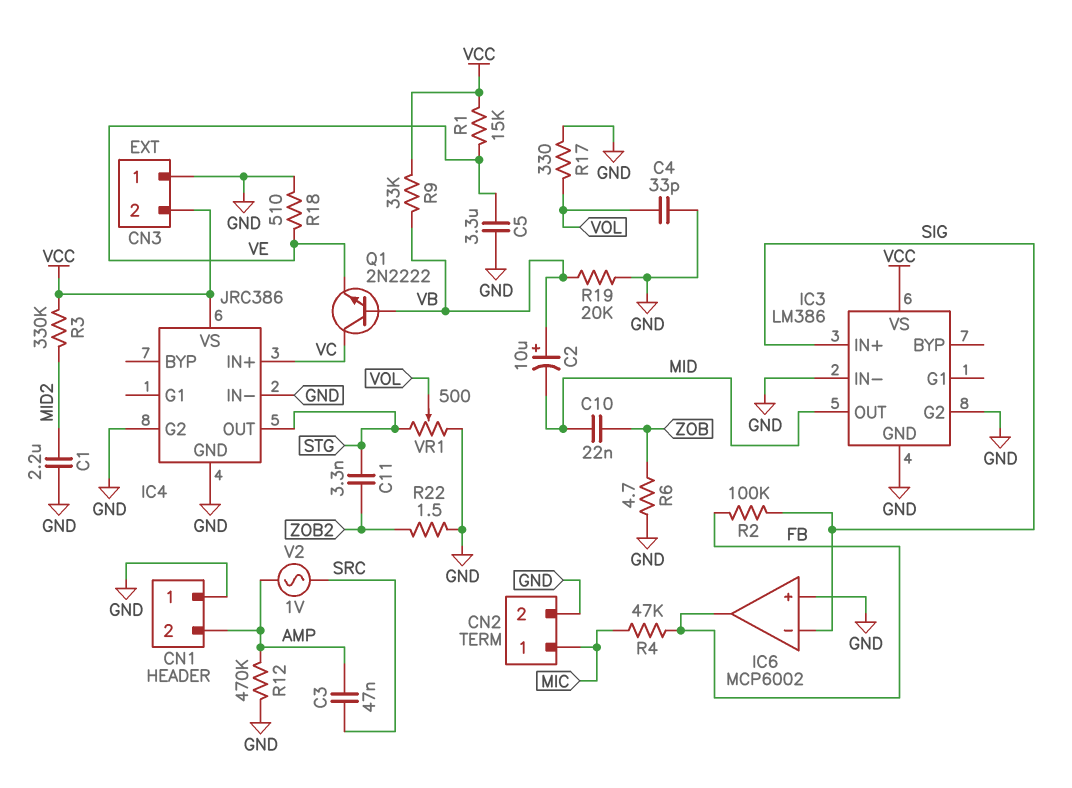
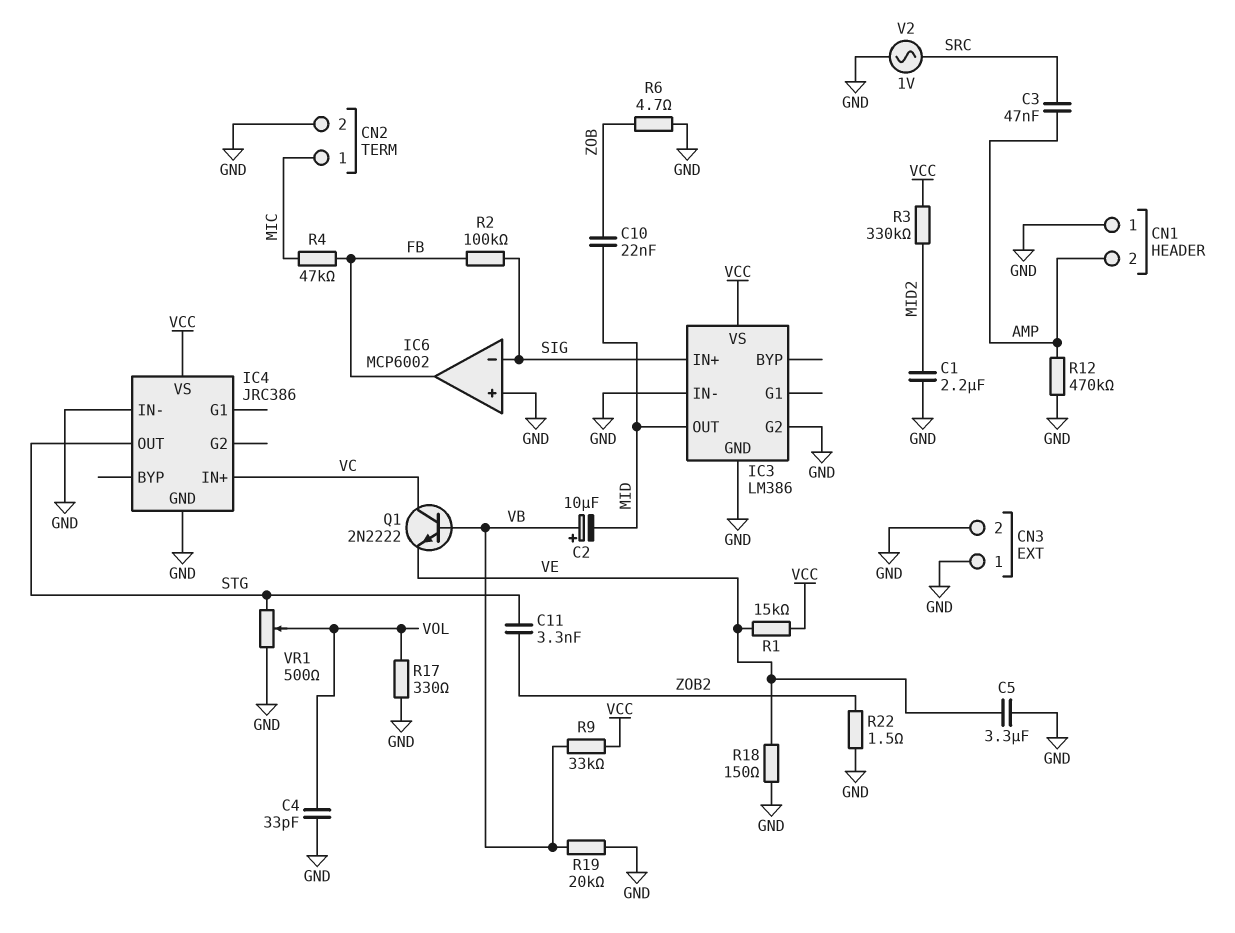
CN3 pin 2: VCC -> GND
IC4 pin G2: GND -> none
R18: 510 (GND, VE) -> 150 (GND, VE)
V2: AC 1V (AMP, SRC) -> AC 1V (GND, SRC)

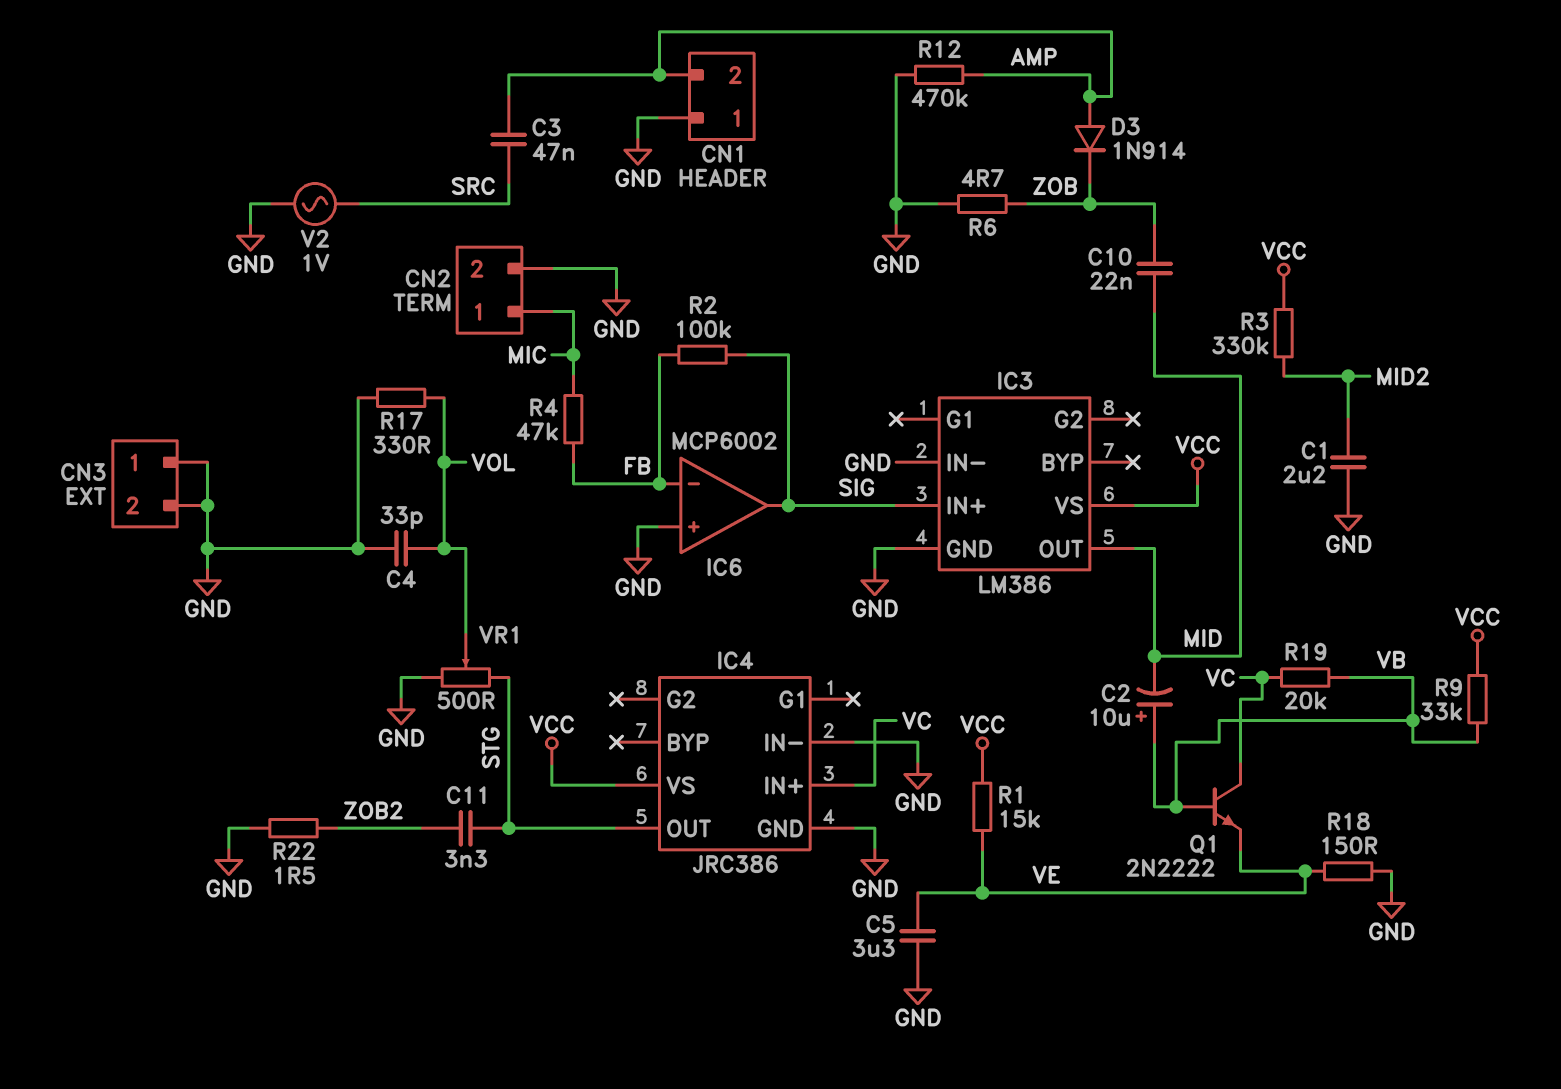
D3: none -> diode 1N914 (A AMP, K ZOB)
IC3 pin G2: GND -> none
IC6 pin in-: SIG -> FB
IC6 pin out: FB -> SIG
R19: 20k (GND, VB) -> 20k (VB, VC)

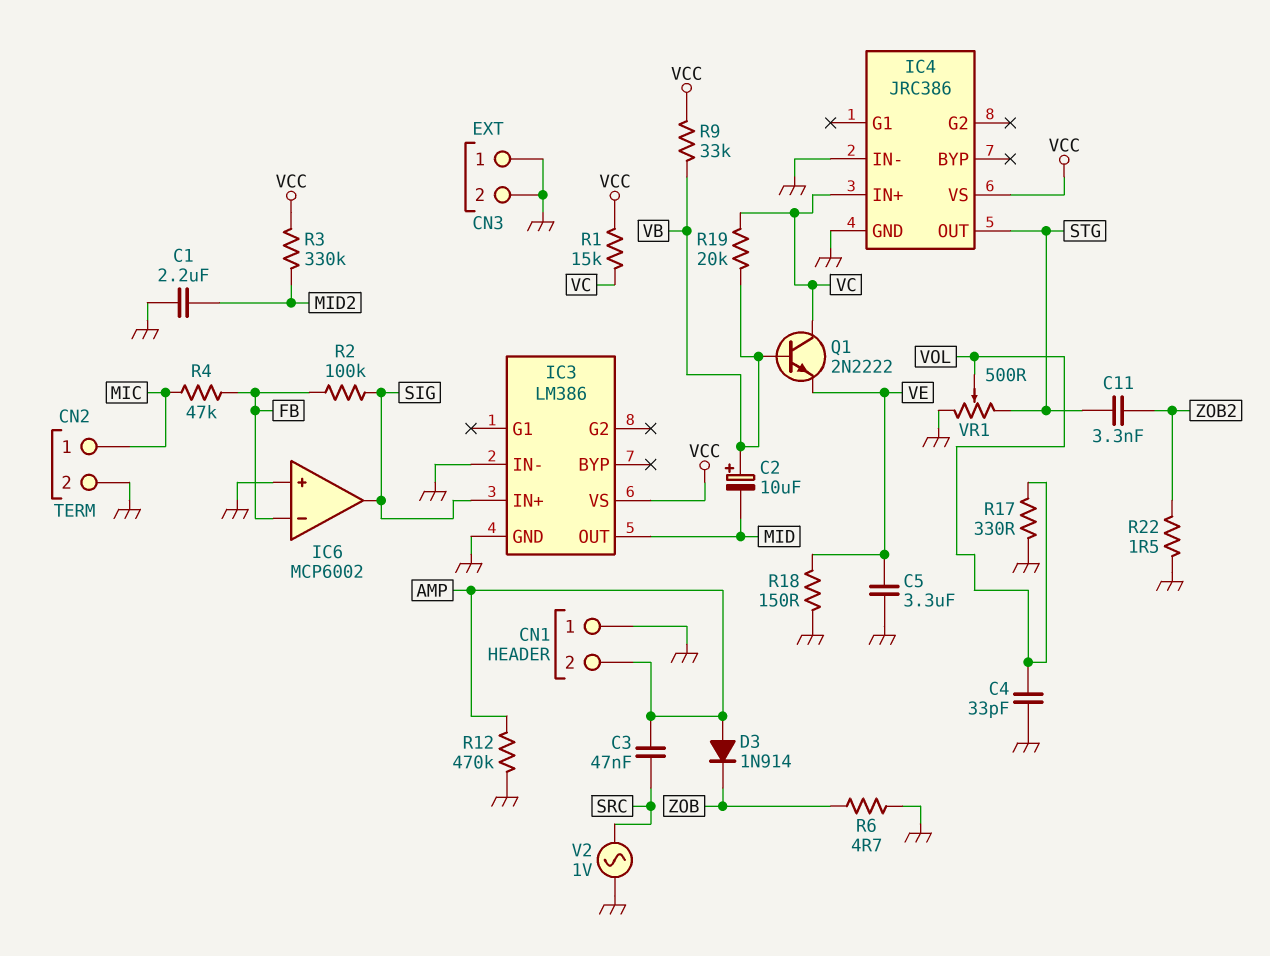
C10: 22nF (MID, ZOB) -> none
R1: 15k (VCC, VE) -> 15k (VC, VCC)

